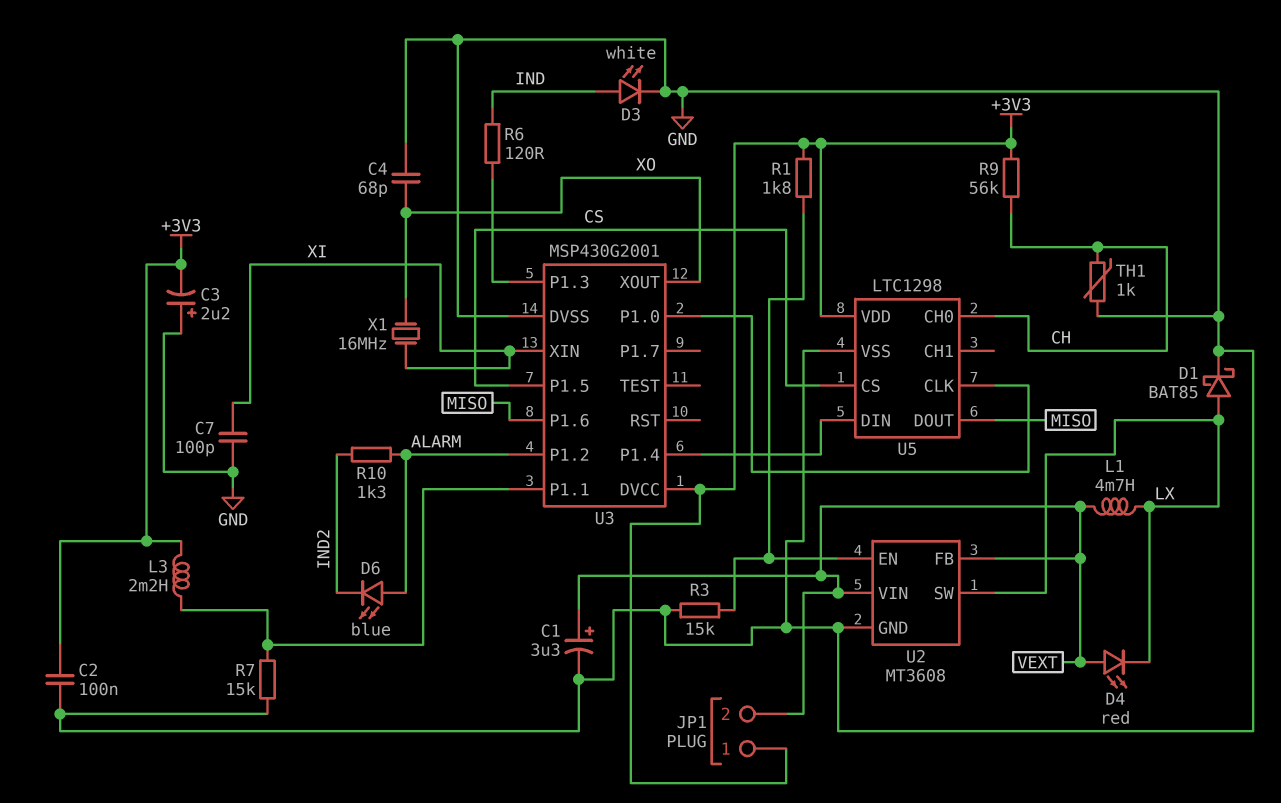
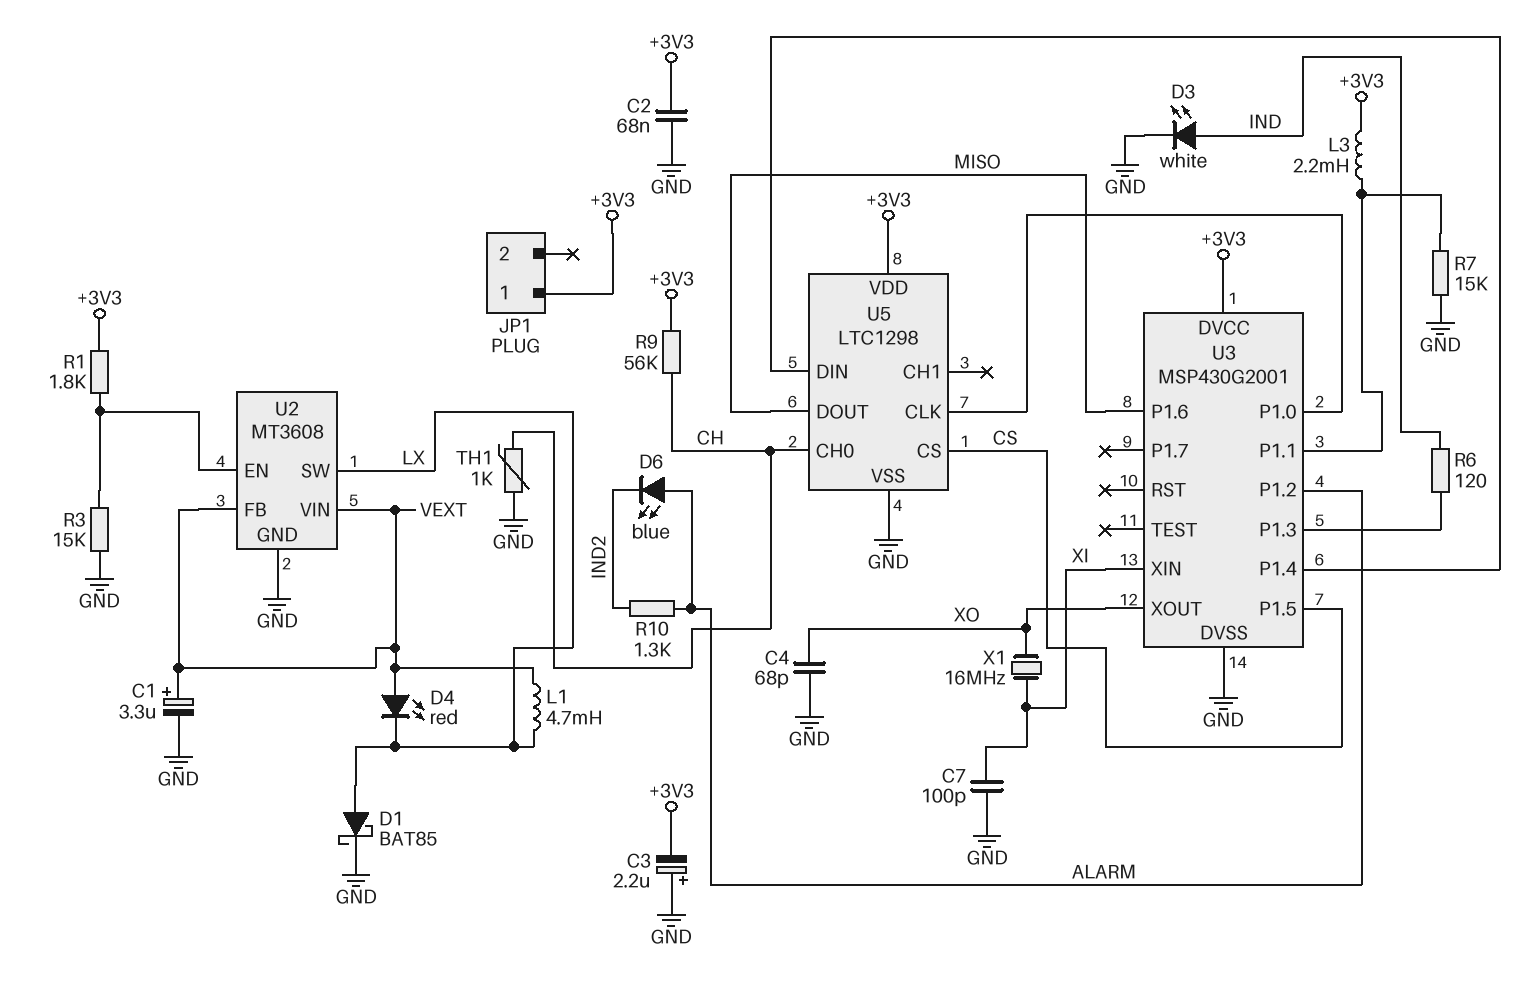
C2: 100nF (+3V3, GND) -> 68nF (+3V3, GND)
JP1 pin 2: VEXT -> none

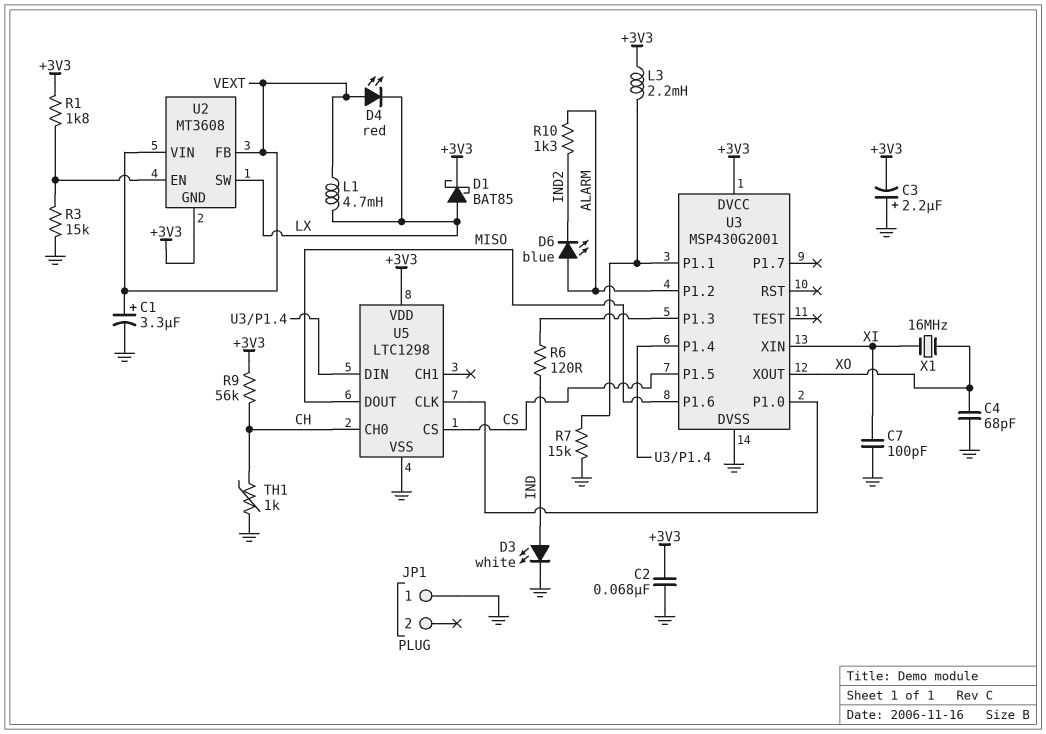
D1: schottky BAT85 (A LX, K GND) -> schottky BAT85 (A LX, K +3V3)
JP1 pin 1: +3V3 -> GND
U2 pin GND: GND -> +3V3

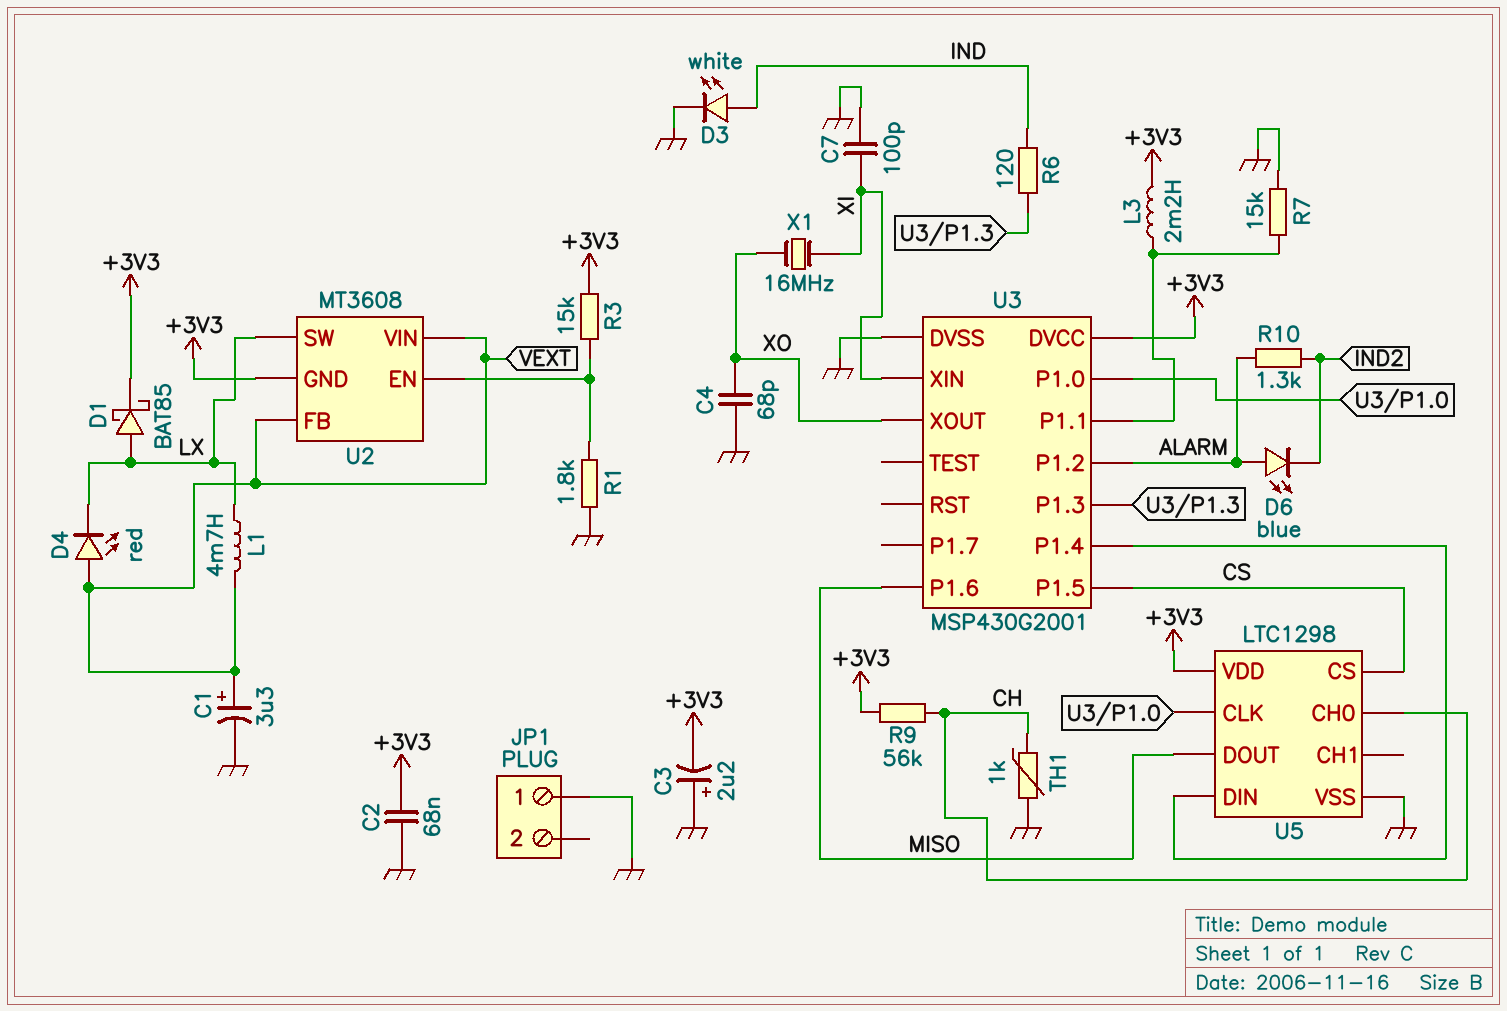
R1: 1.8k (+3V3, U2/EN) -> 1.8k (GND, U2/EN)
R3: 15k (GND, U2/EN) -> 15k (+3V3, U2/EN)

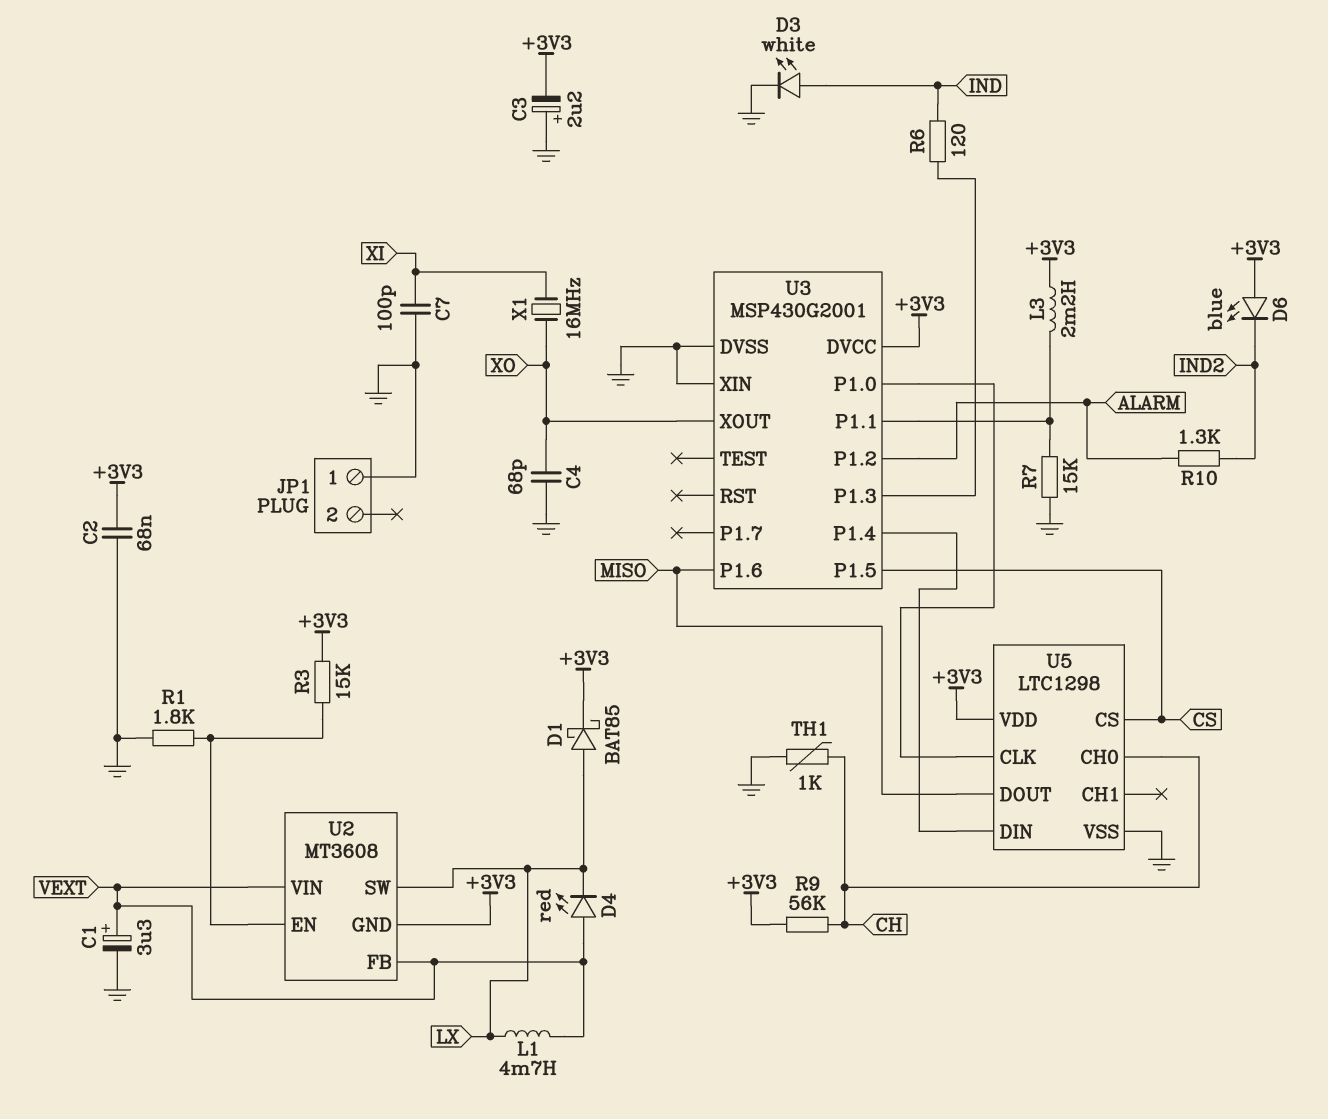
D6: LED blue (A ALARM, K IND2) -> LED blue (A +3V3, K IND2)
U3 pin XIN: XI -> GND

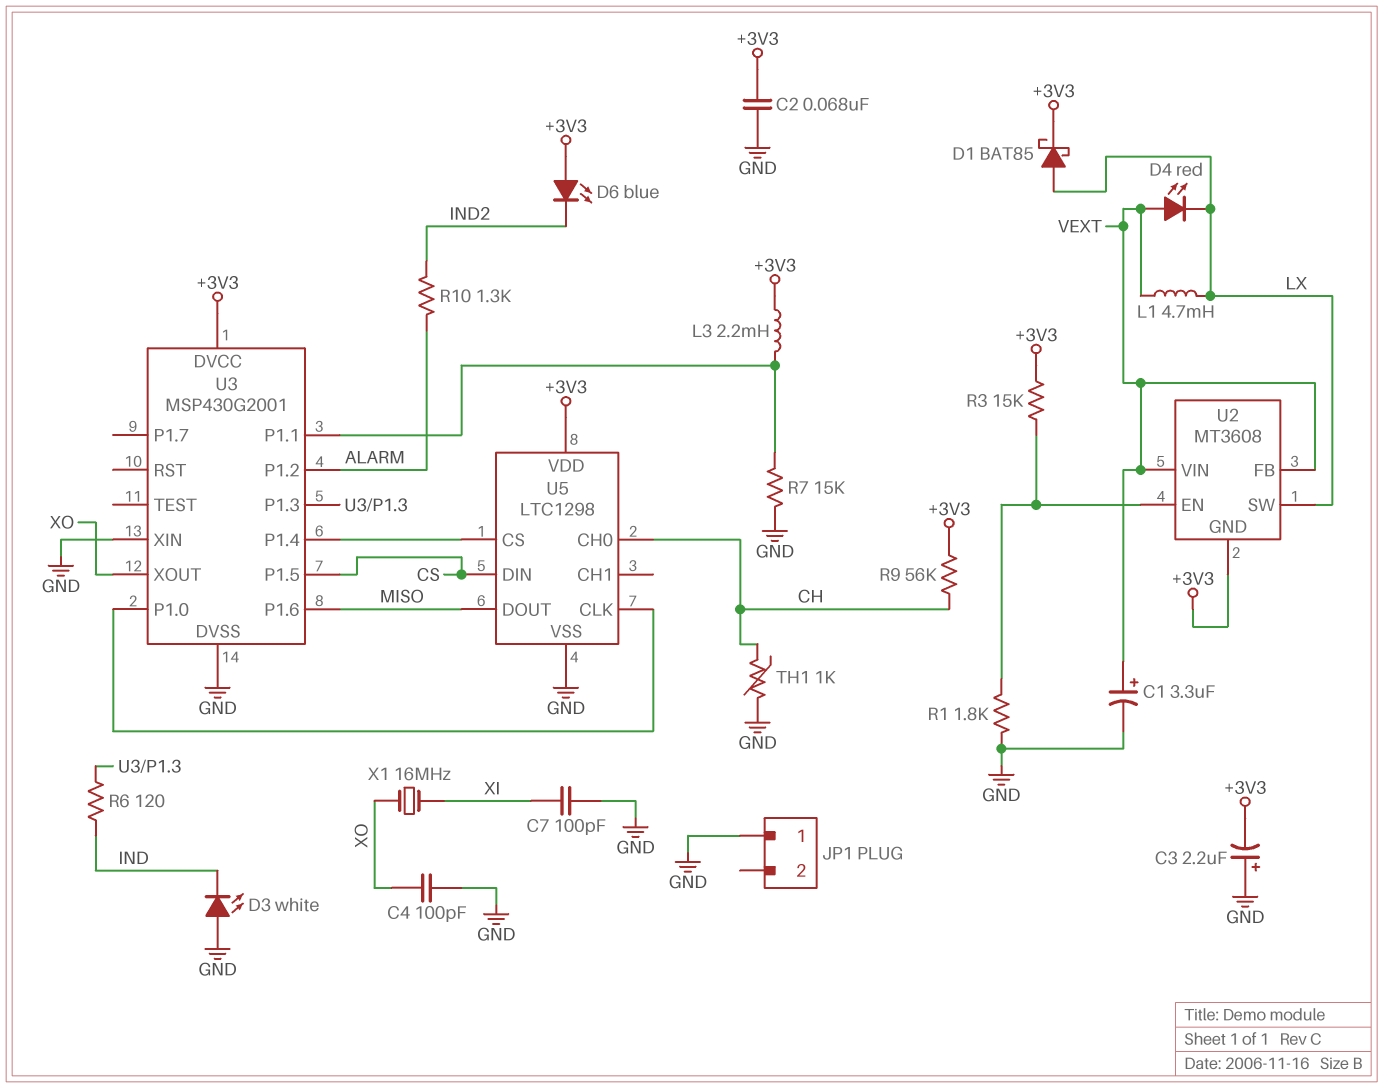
C4: 68pF (GND, XO) -> 100pF (GND, XO)
D3: LED white (A IND, K GND) -> LED white (A GND, K IND)
U5 pin CS: CS -> U3/P1.4
U5 pin DIN: U3/P1.4 -> CS

